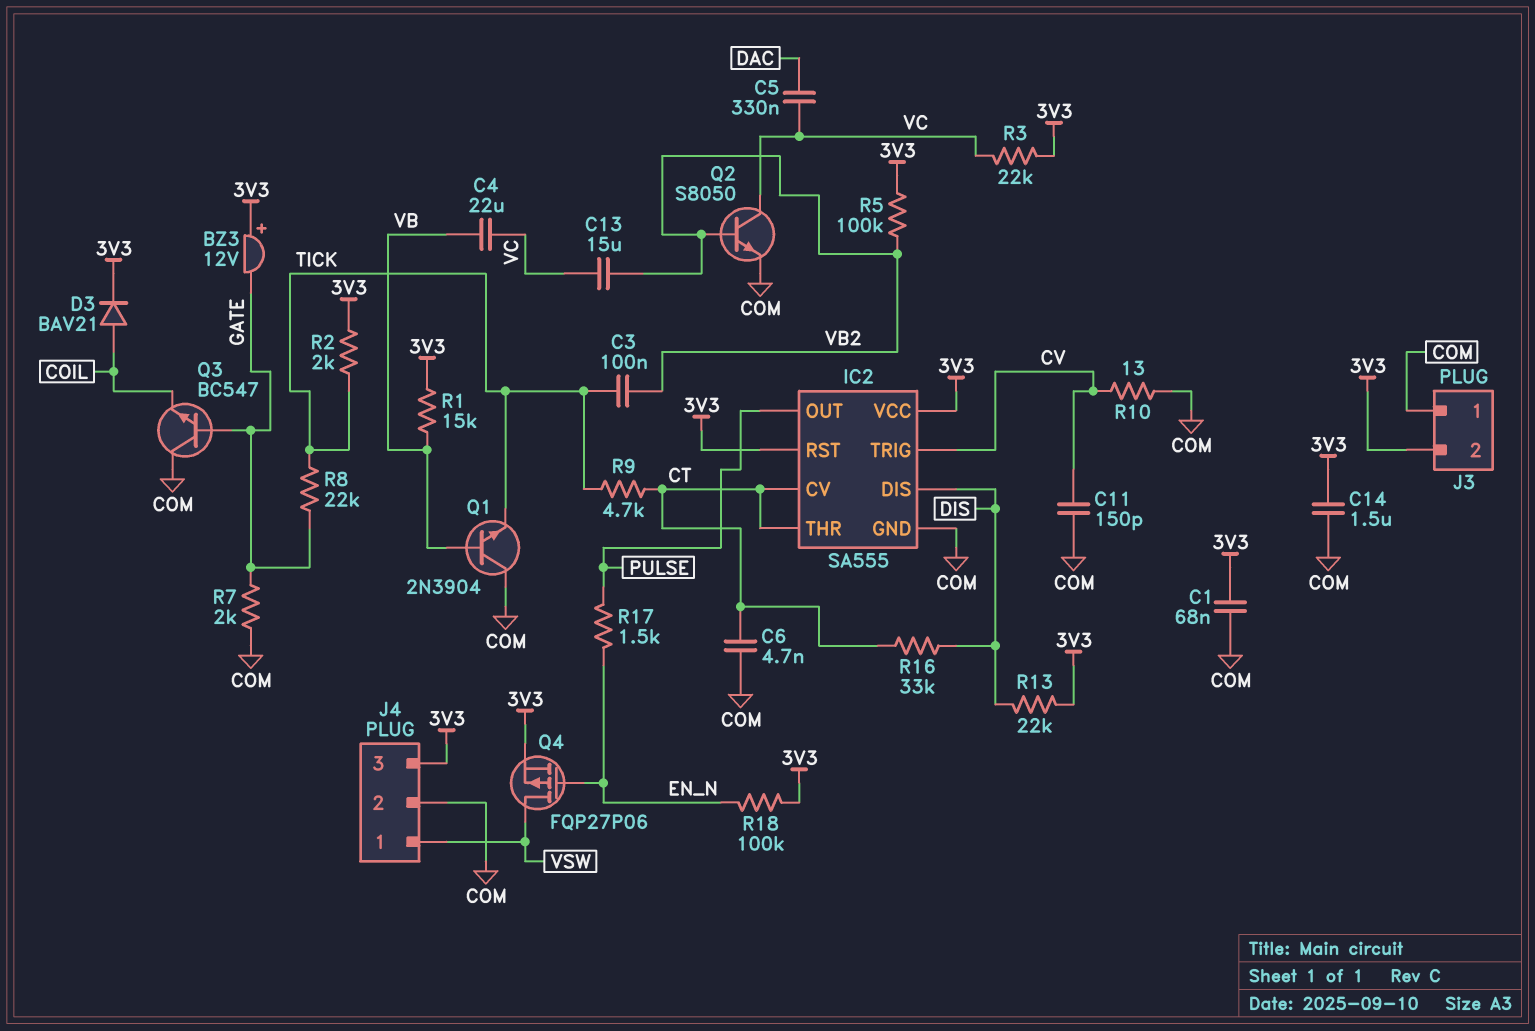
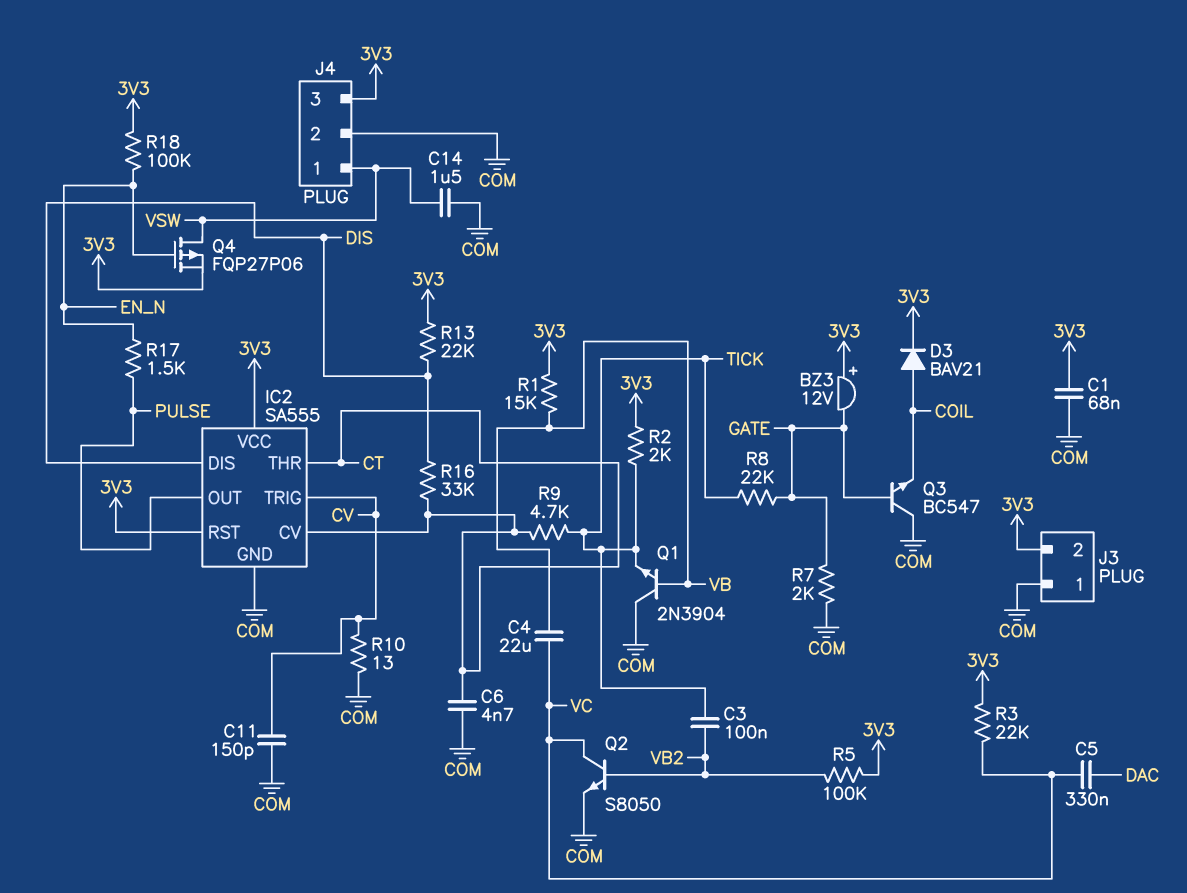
C13: 15uF (VB2, VC) -> none
C14: 1.5uF (3V3, COM) -> 1.5uF (COM, VSW)

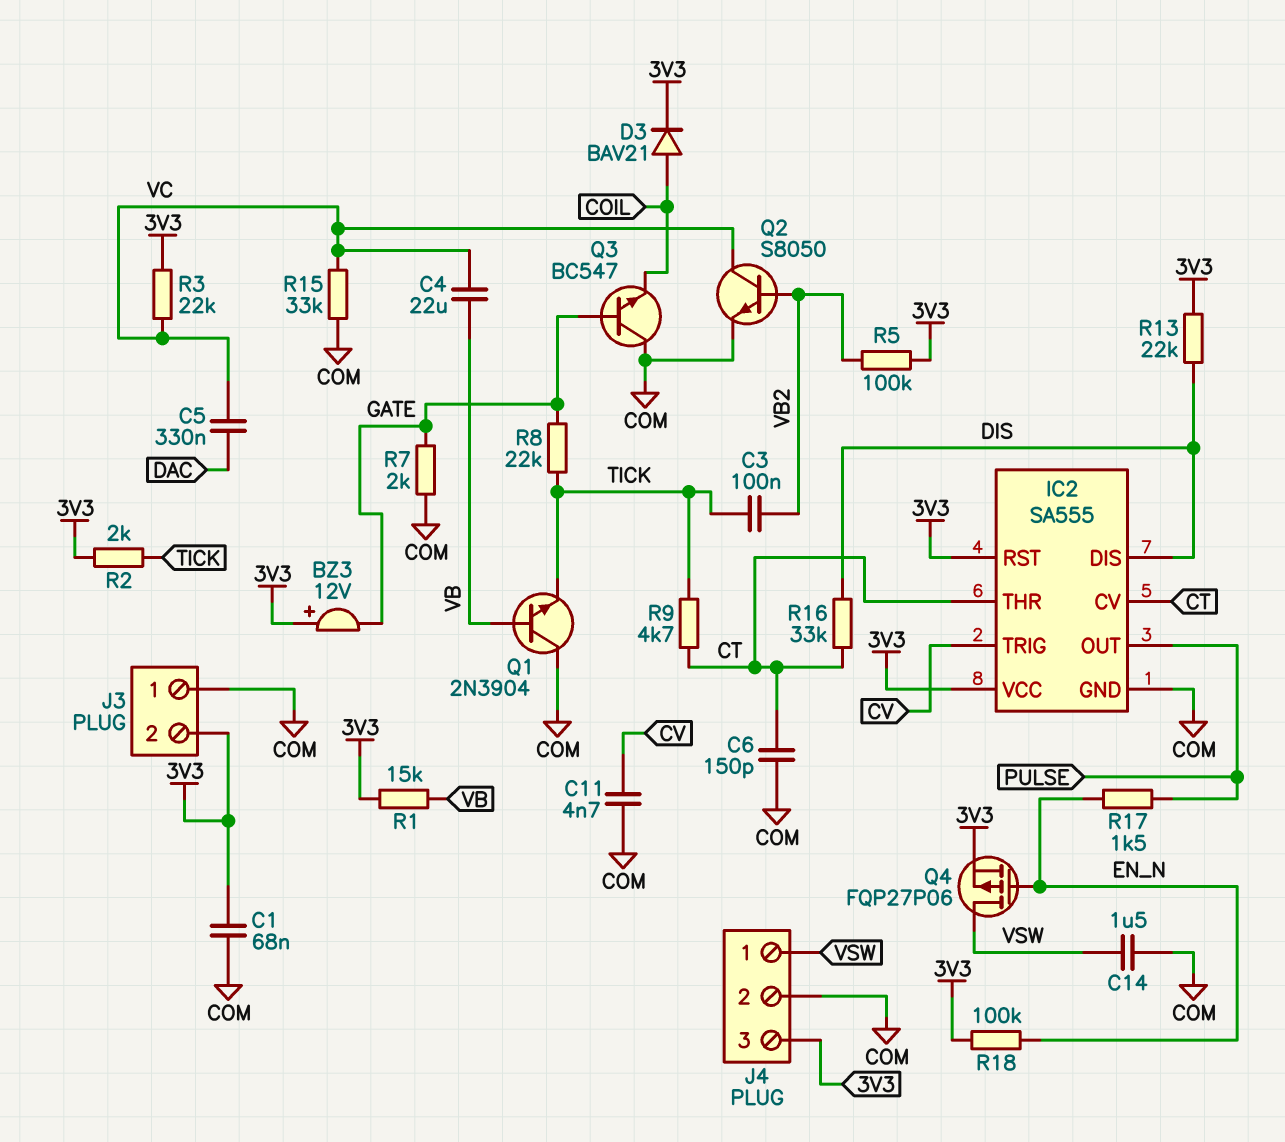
C6: 4.7nF (COM, CT) -> 150pF (COM, CT)
C11: 150pF (COM, CV) -> 4.7nF (COM, CV)
R10: 13 (COM, CV) -> none
R15: none -> 33k (COM, VC)

